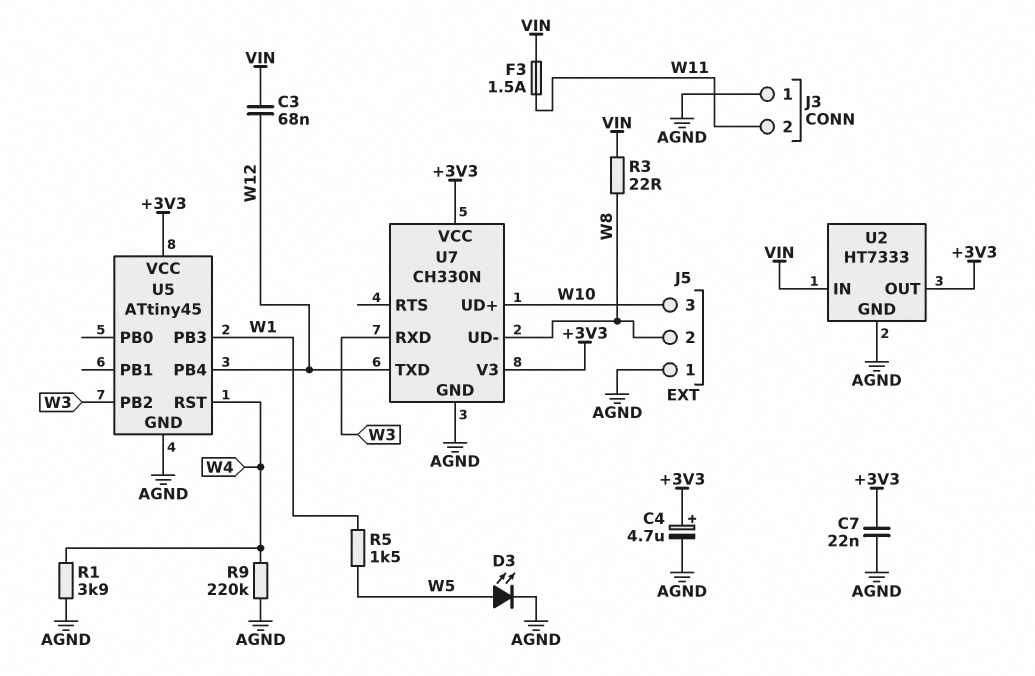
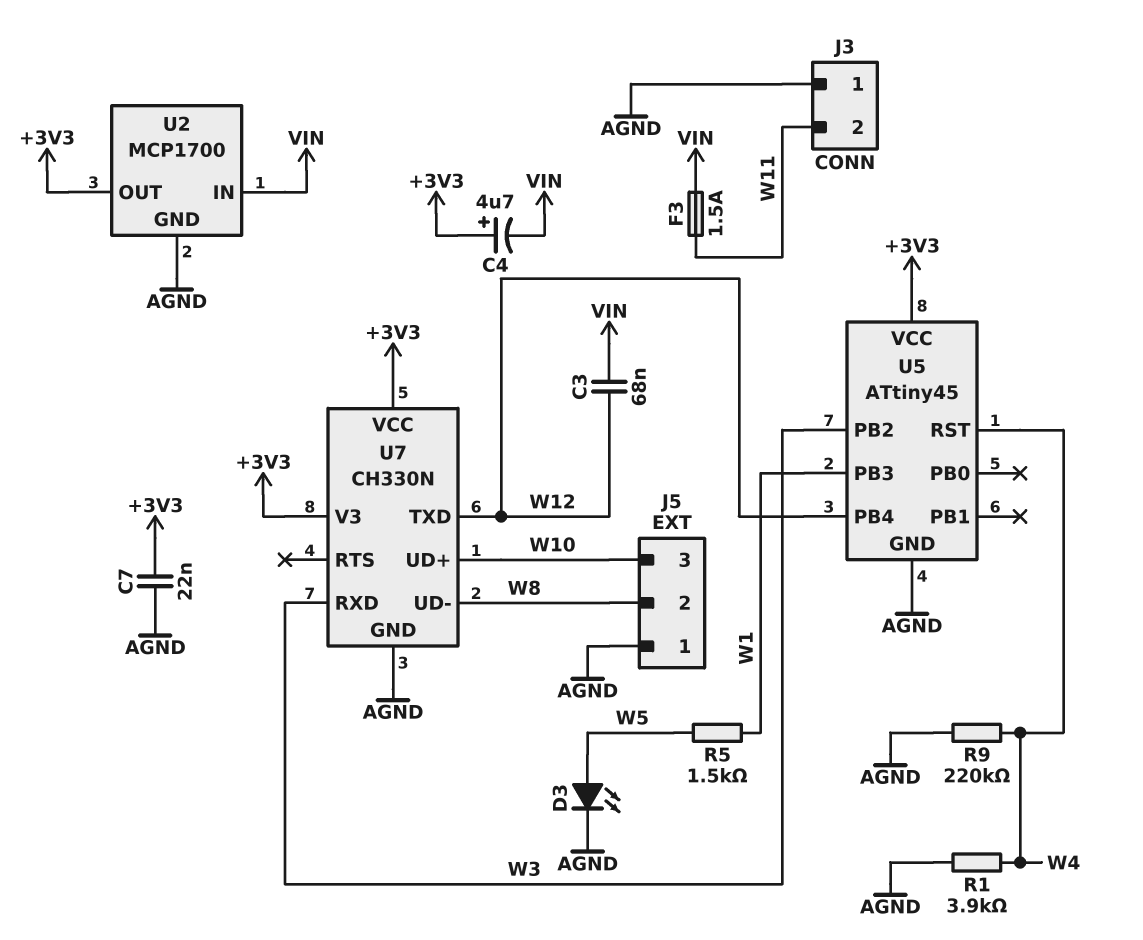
C4: 4.7uF (plus +3V3, minus AGND) -> 4.7uF (plus +3V3, minus VIN)
R3: 22 (VIN, W8) -> none
U2: HT7333 -> MCP1700

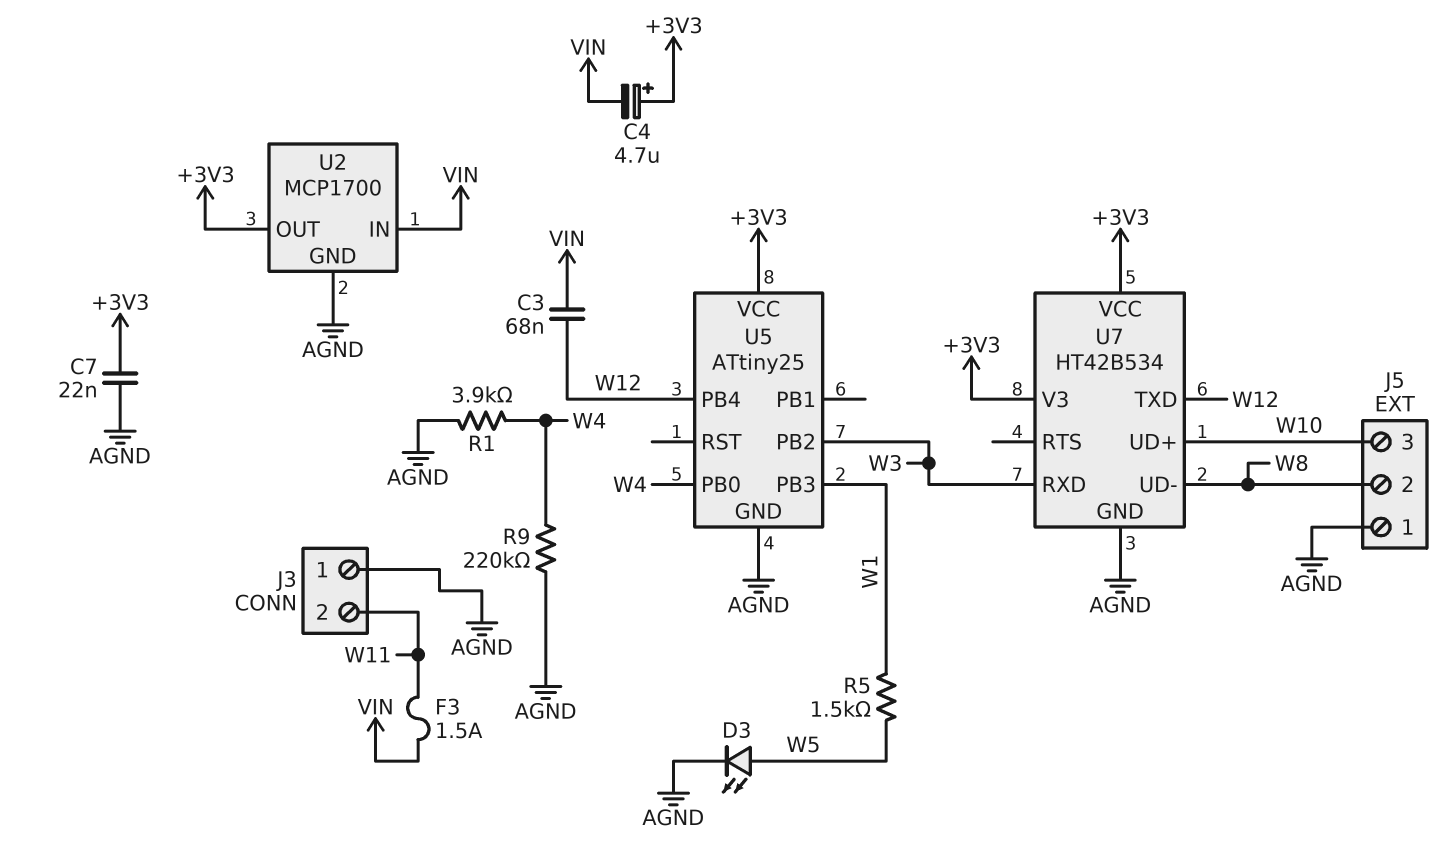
U5: ATtiny45 -> ATtiny25
U5 pin PB0: none -> W4
U5 pin RST: W4 -> none
U7: CH330N -> HT42B534

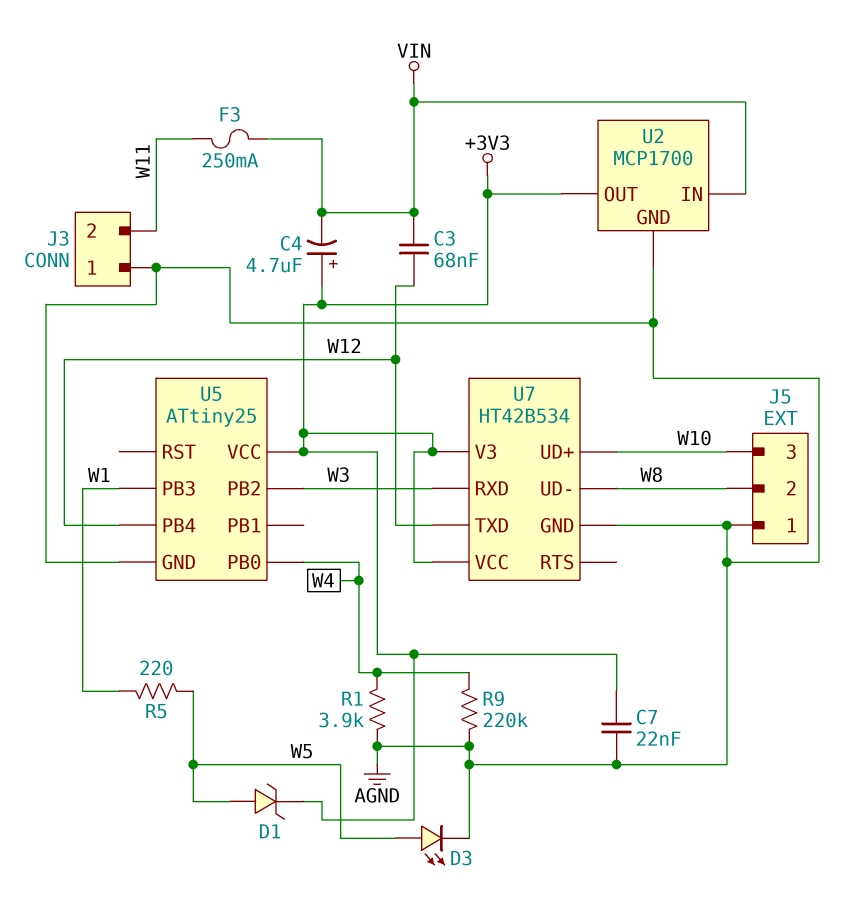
D1: none -> zener (A W5, K +3V3)
F3: 1.5A (VIN, W11) -> 250mA (VIN, W11)
R5: 1.5k (W1, W5) -> 220 (W1, W5)

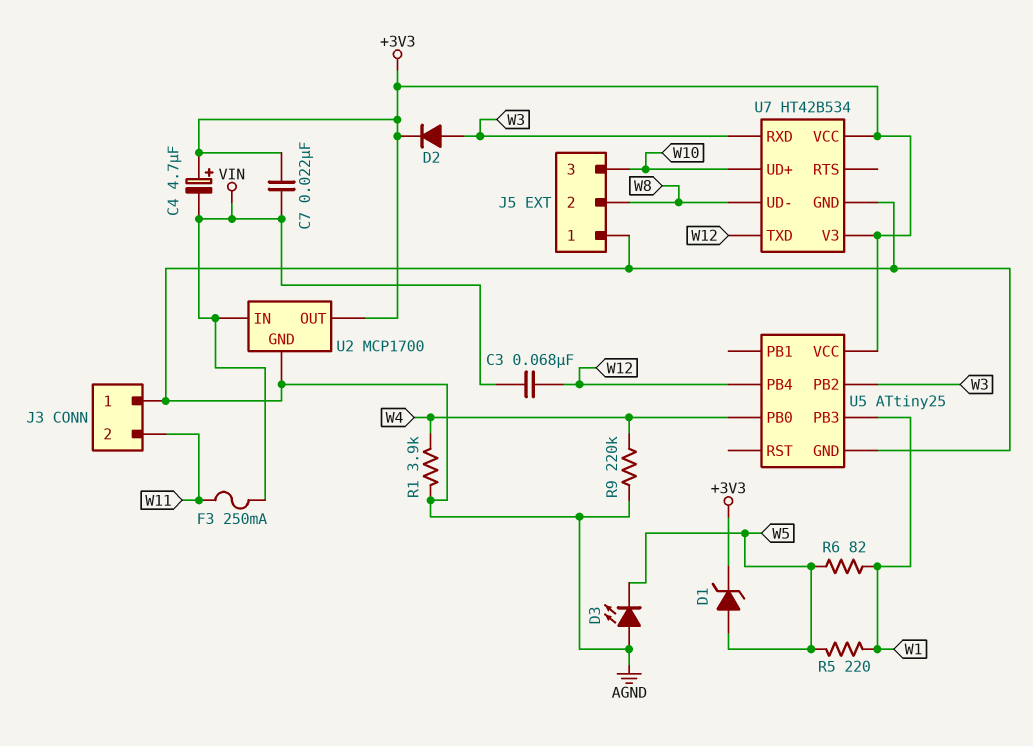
C7: 22nF (+3V3, AGND) -> 22nF (+3V3, VIN)
D2: none -> diode (A W3, K +3V3)
D3: LED (A W5, K AGND) -> LED (A AGND, K W5)
R6: none -> 82 (W1, W5)

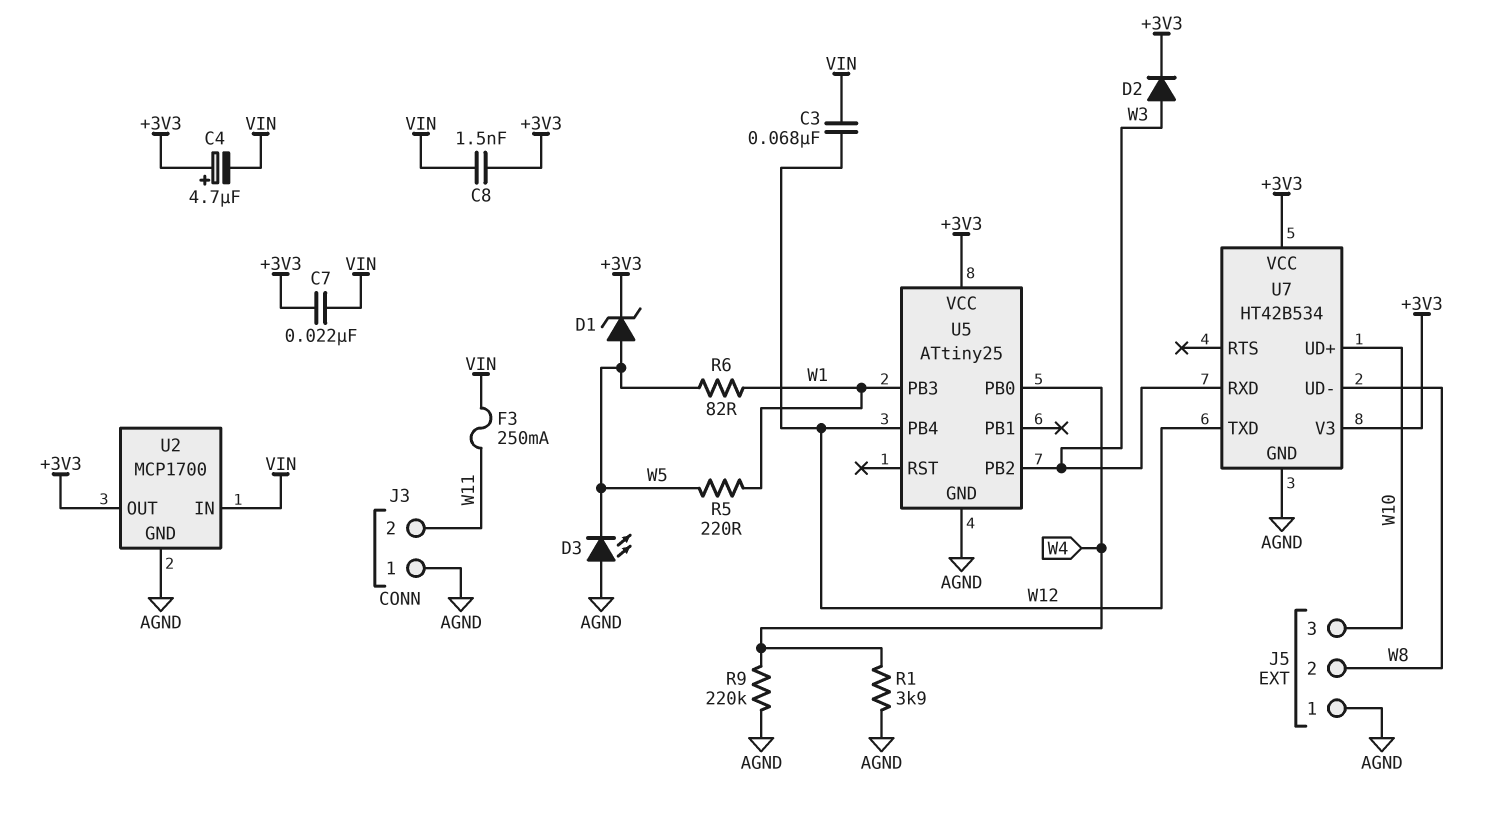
C8: none -> 1.5nF (+3V3, VIN)

